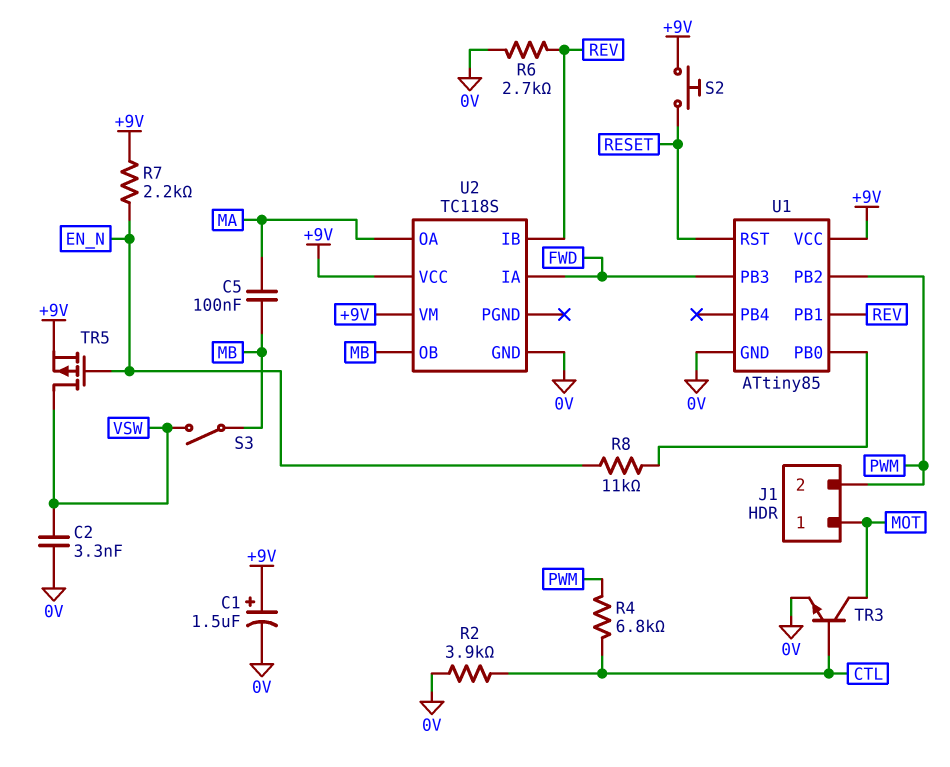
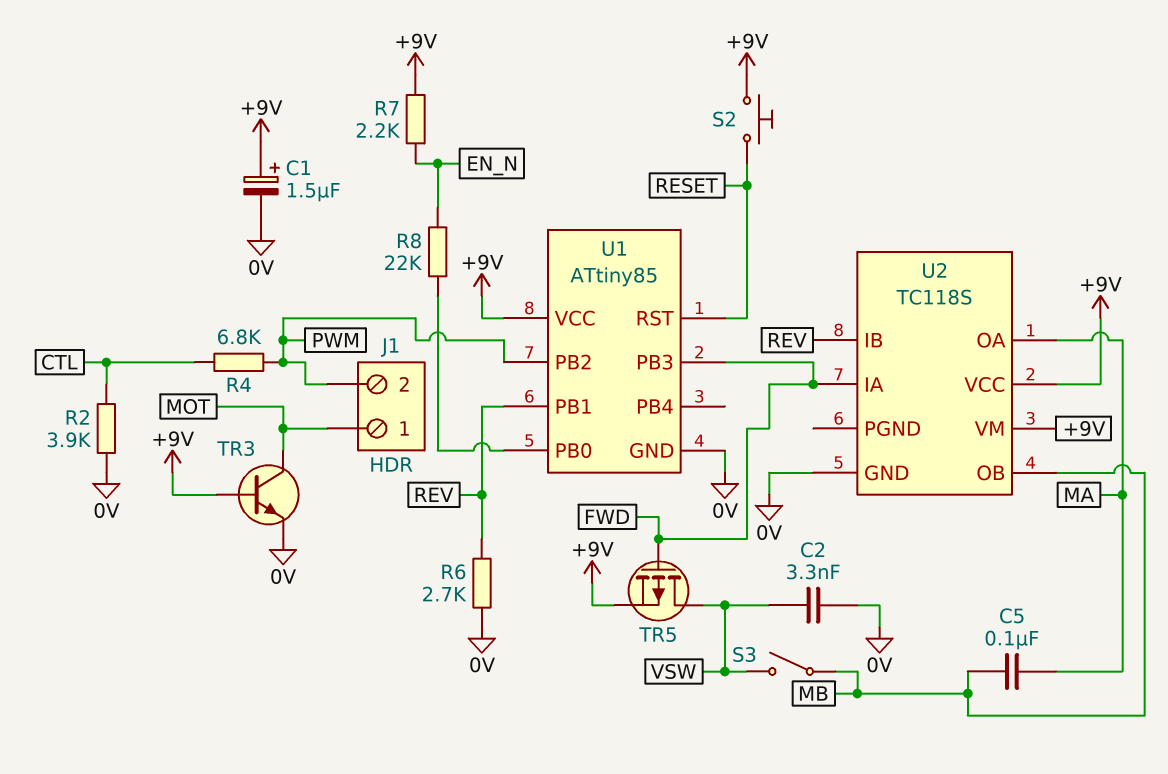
R8: 11k (EN_N, U1/PB0) -> 22k (EN_N, U1/PB0)
TR3: NPN (B CTL, C MOT, E 0V) -> NPN (B +9V, C MOT, E 0V)
TR5: PMOS (G EN_N, D VSW, S +9V) -> PMOS (G FWD, D VSW, S +9V)

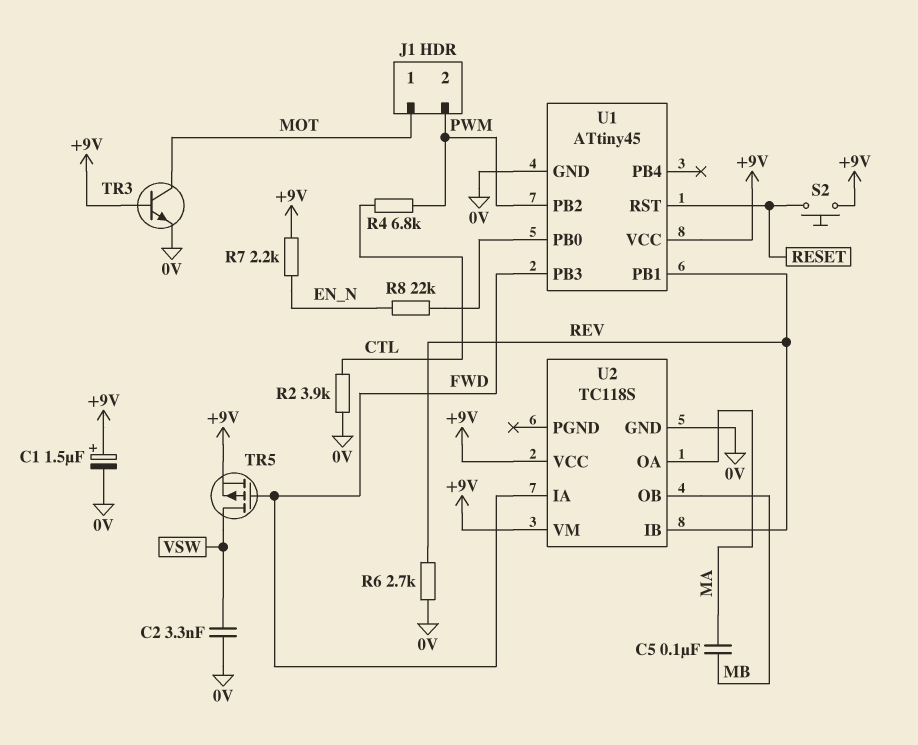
S3: switch (MB, VSW) -> none
U1: ATtiny85 -> ATtiny45

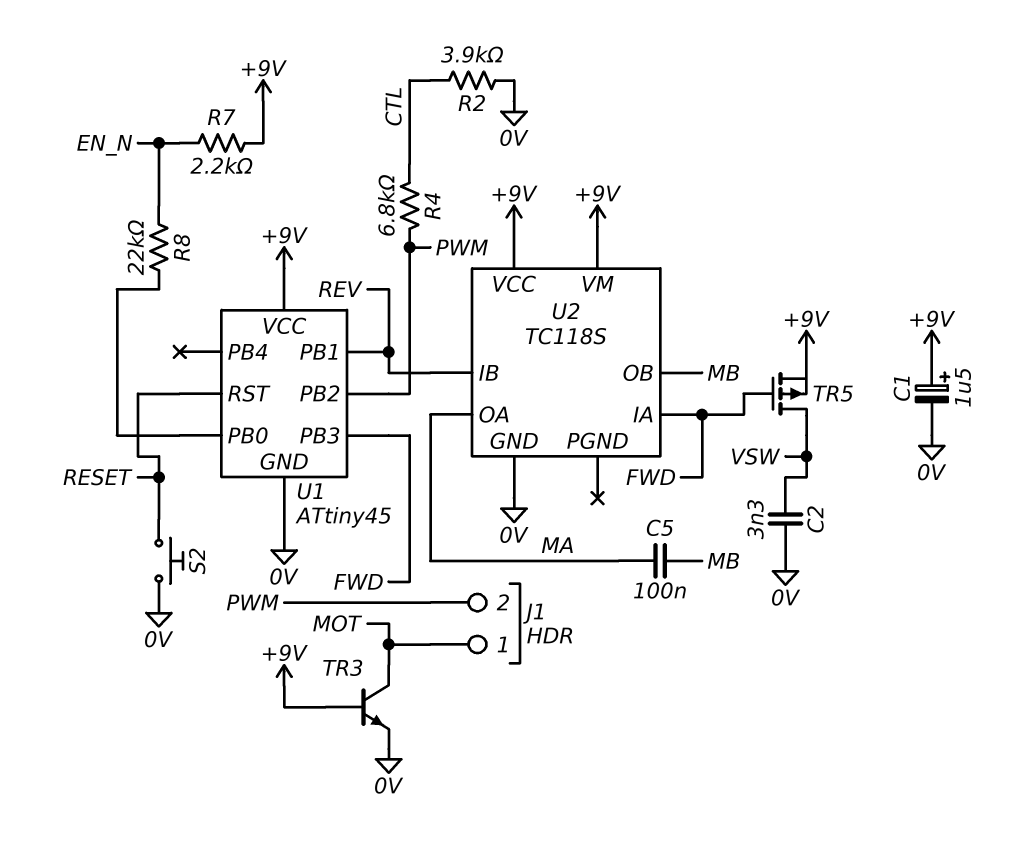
R6: 2.7k (0V, REV) -> none
S2: button (+9V, RESET) -> button (0V, RESET)

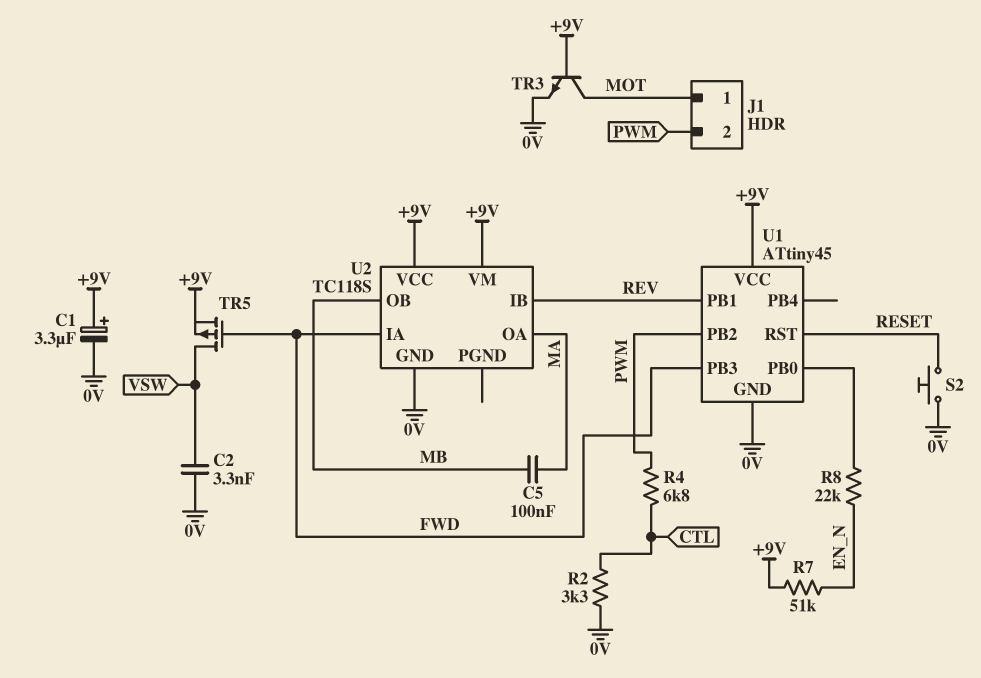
C1: 1.5uF (plus +9V, minus 0V) -> 3.3uF (plus +9V, minus 0V)
R2: 3.9k (0V, CTL) -> 3.3k (0V, CTL)
R7: 2.2k (+9V, EN_N) -> 51k (+9V, EN_N)

